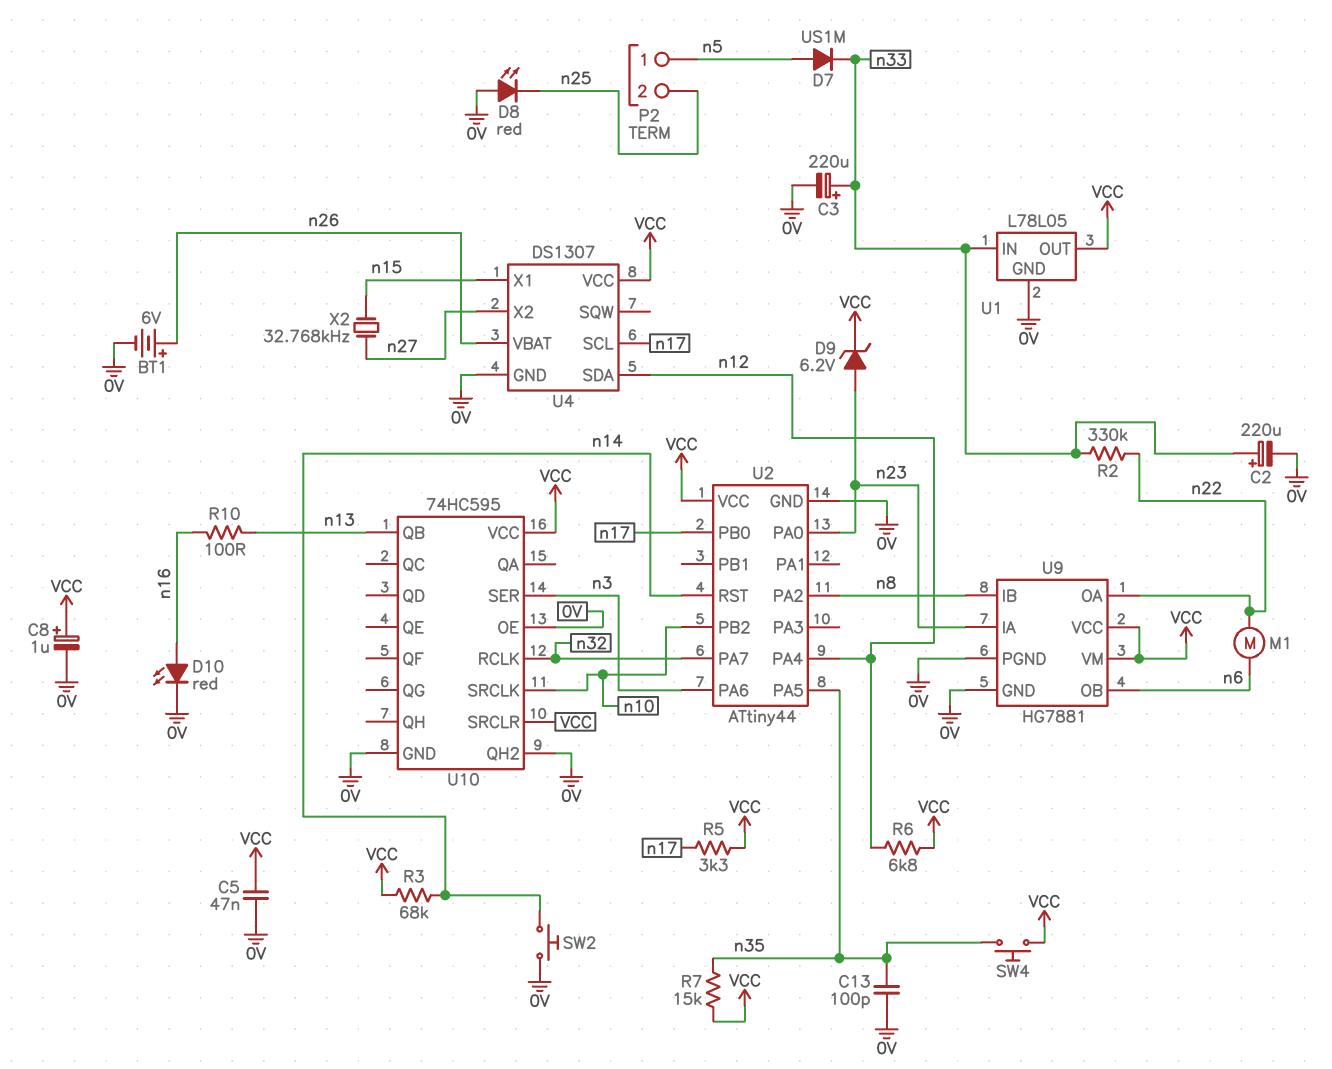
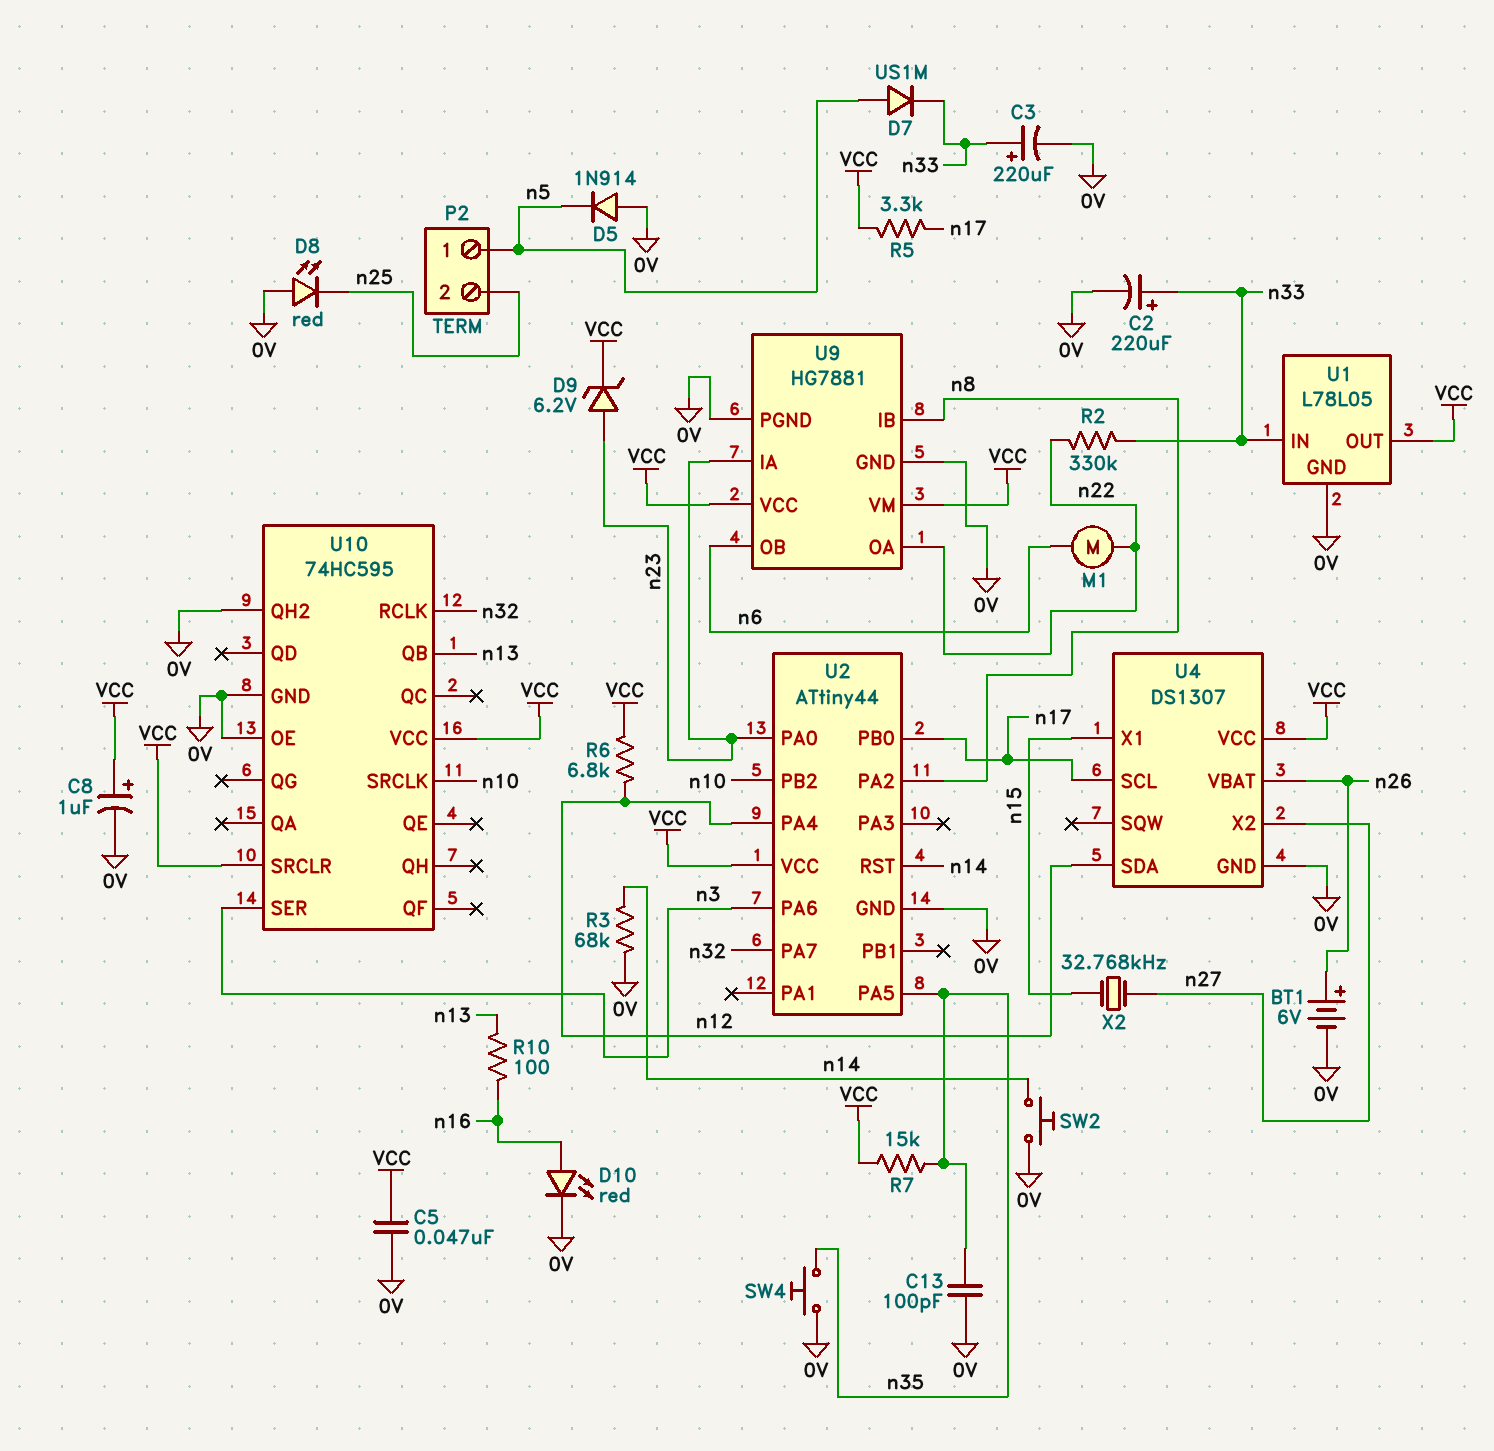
D5: none -> diode 1N914 (A 0V, K n5)
R3: 68k (VCC, n14) -> 68k (0V, n14)
SW4: button (VCC, n35) -> button (0V, n35)

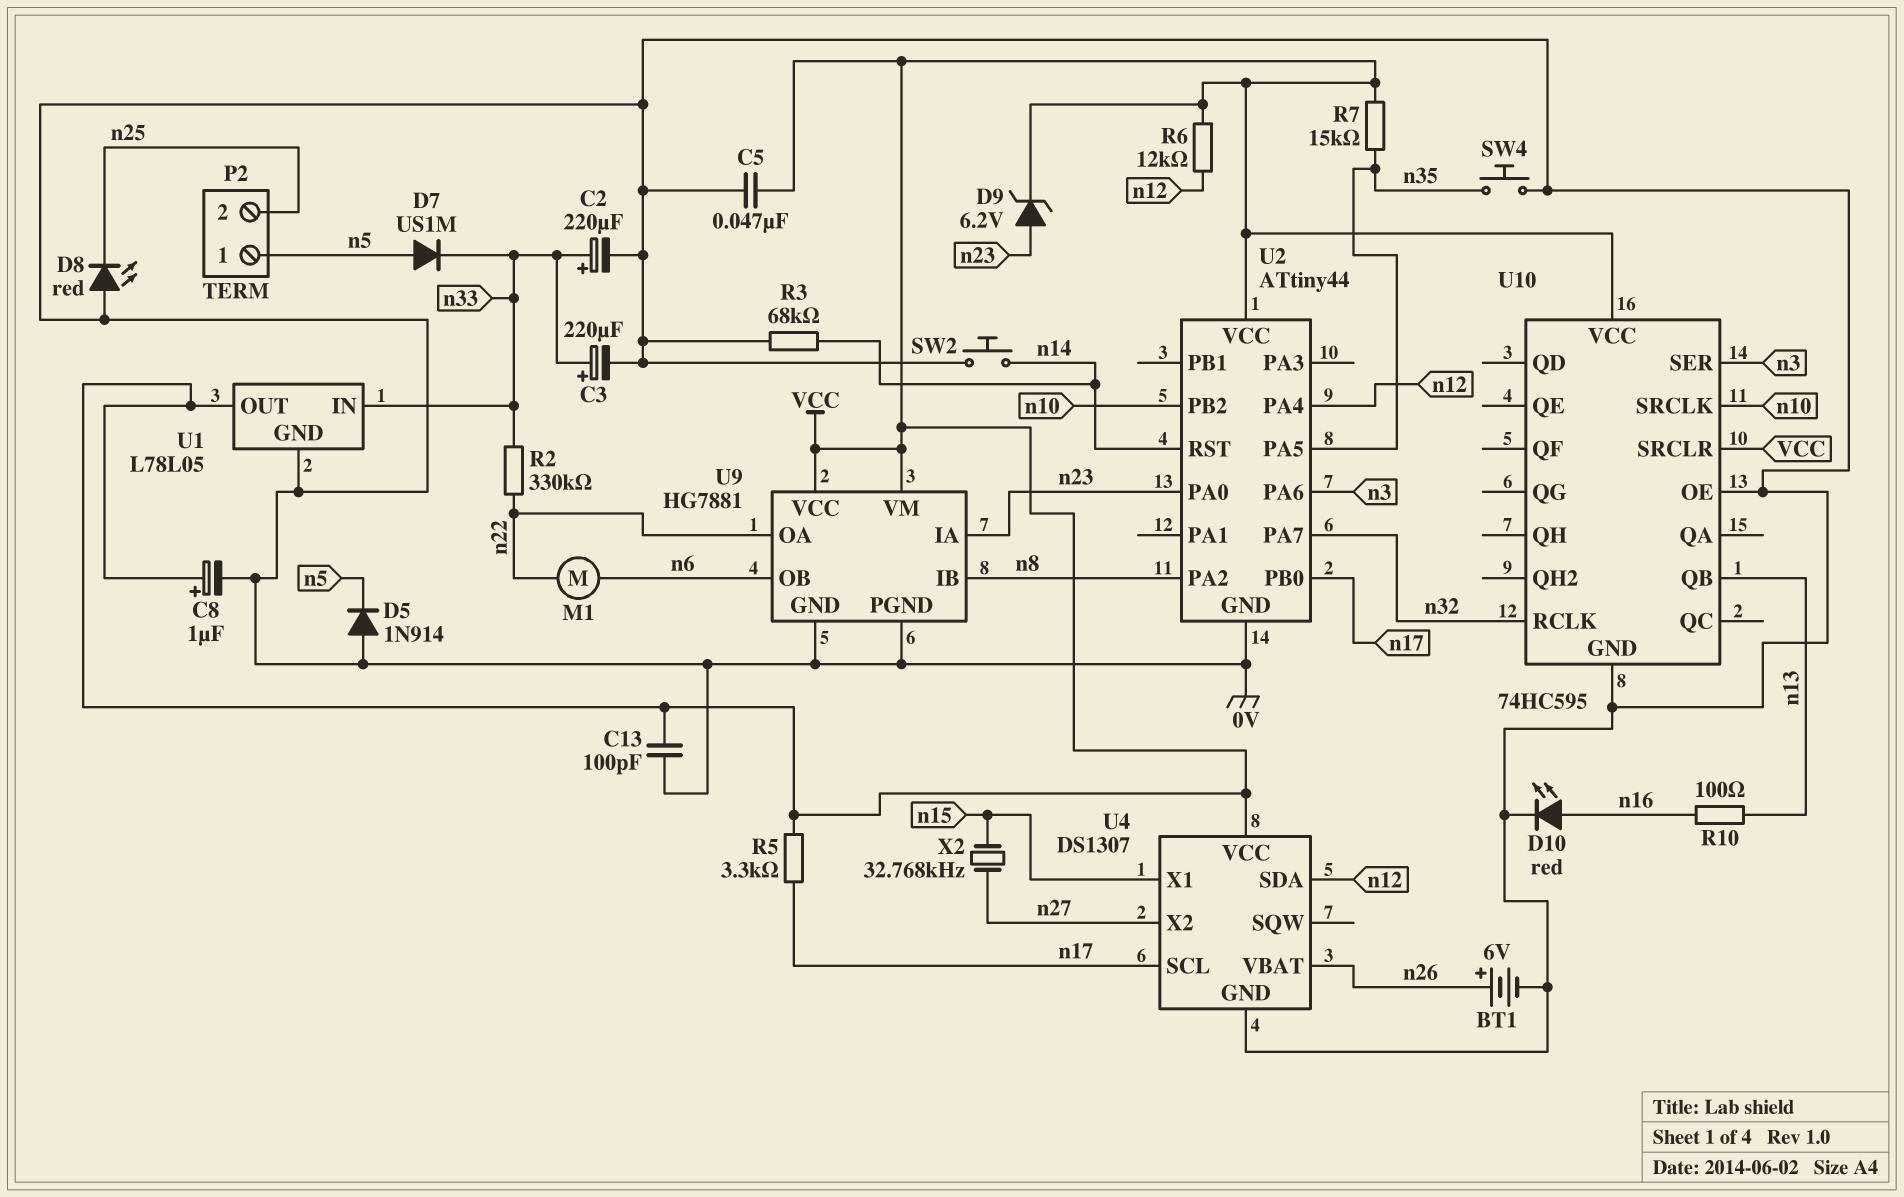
C13: 100pF (0V, n35) -> 100pF (0V, VCC)
R6: 6.8k (VCC, n12) -> 12k (VCC, n12)
U10 pin QH2: 0V -> none

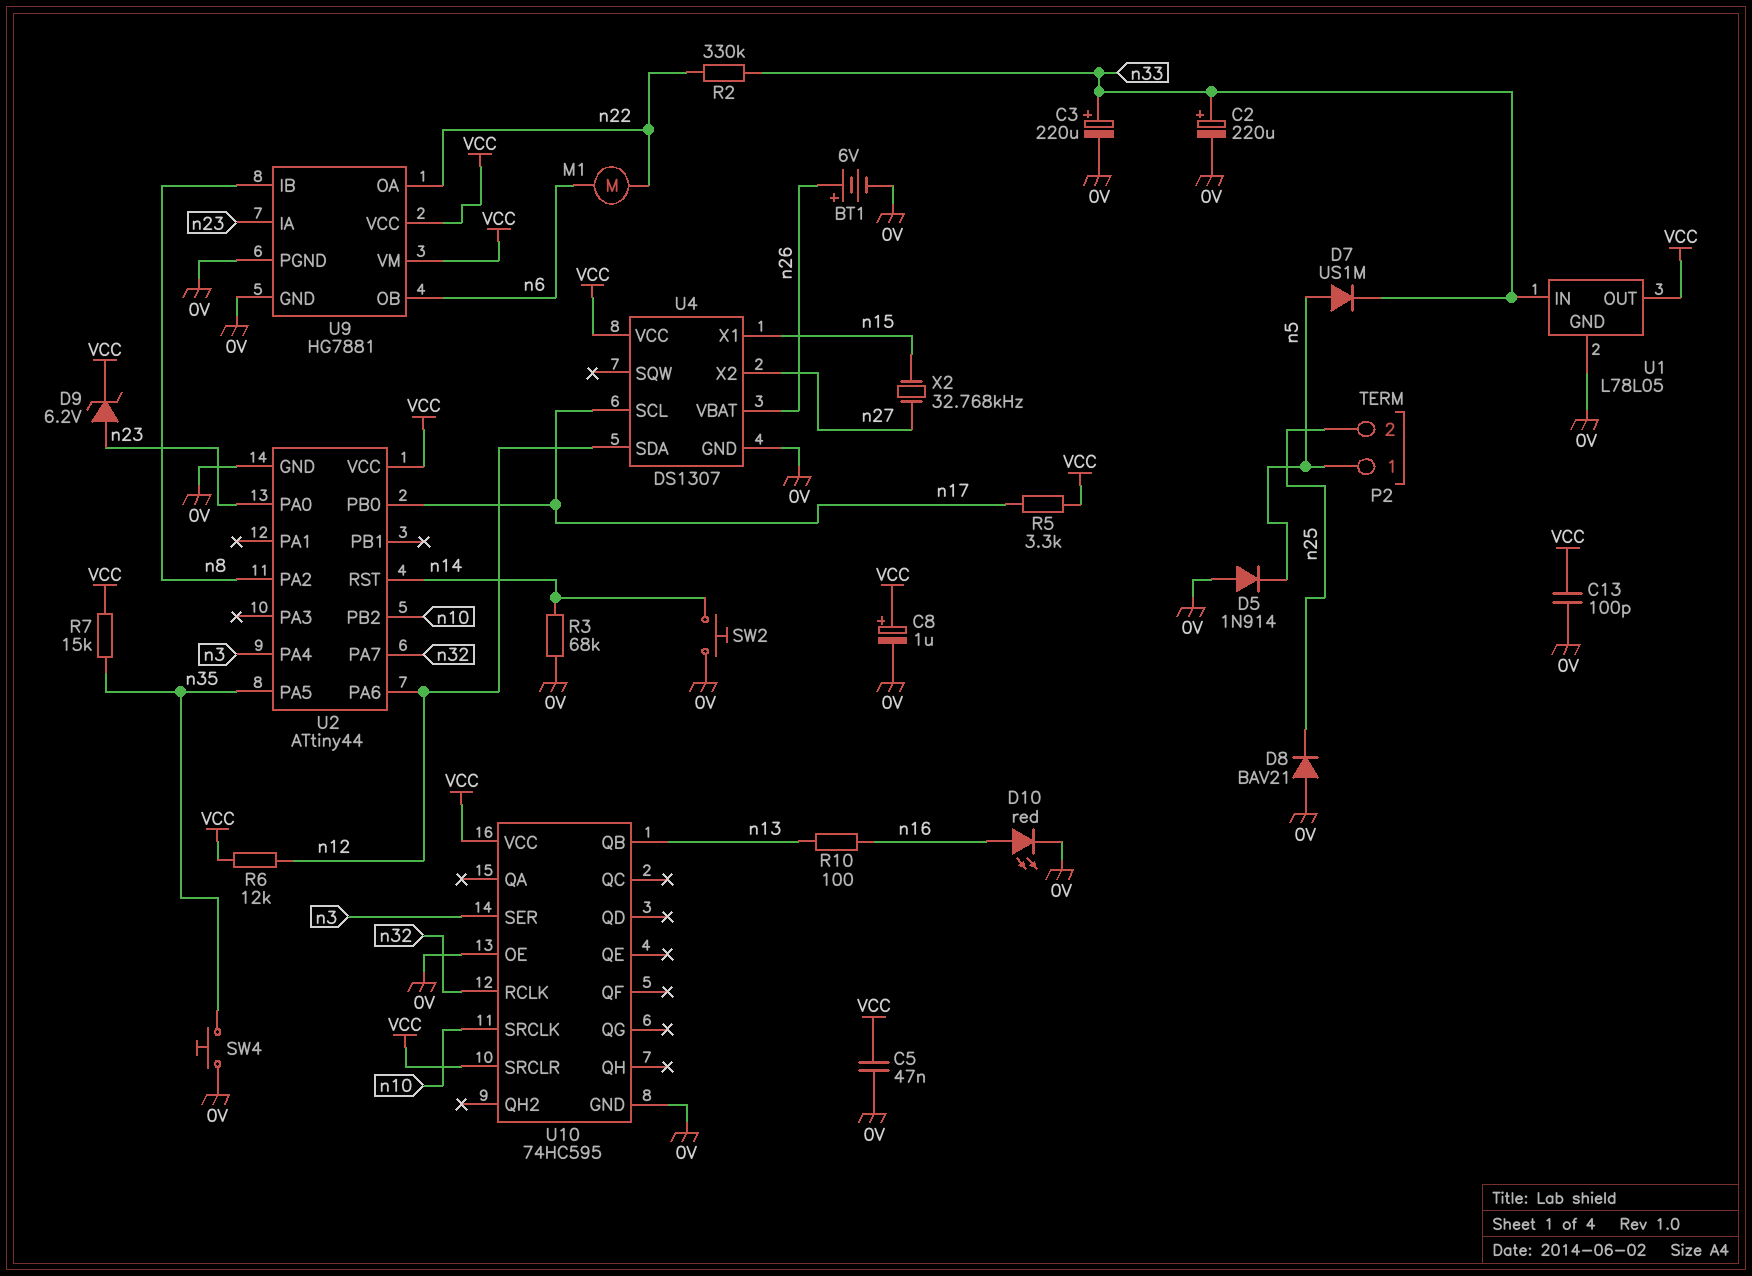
D8: LED red (A 0V, K n25) -> diode BAV21 (A 0V, K n25)
U2 pin PA4: n12 -> n3
U2 pin PA6: n3 -> n12

